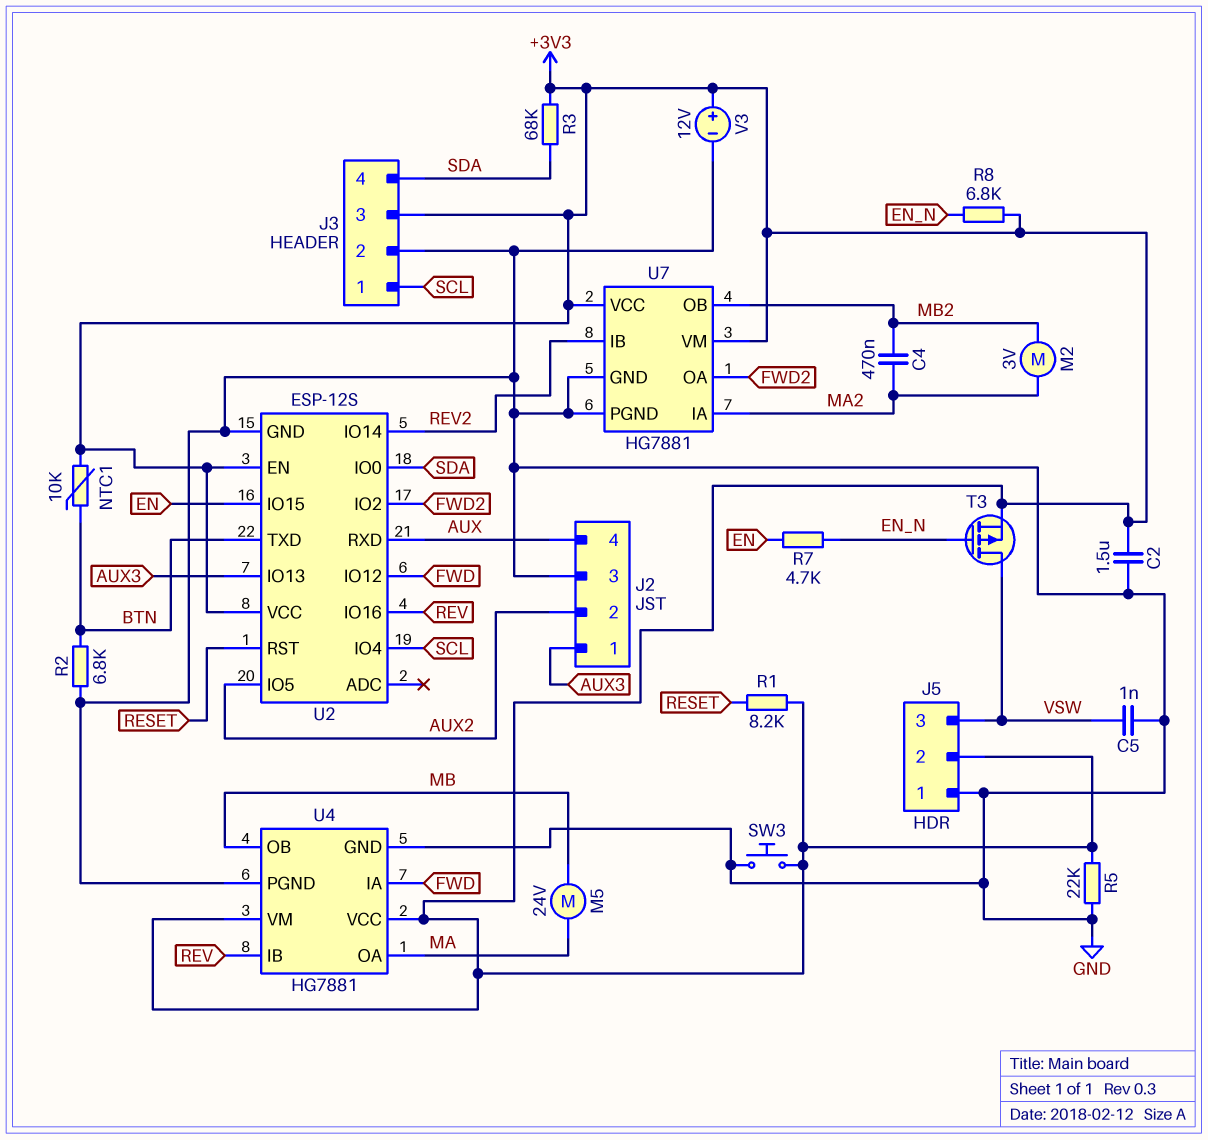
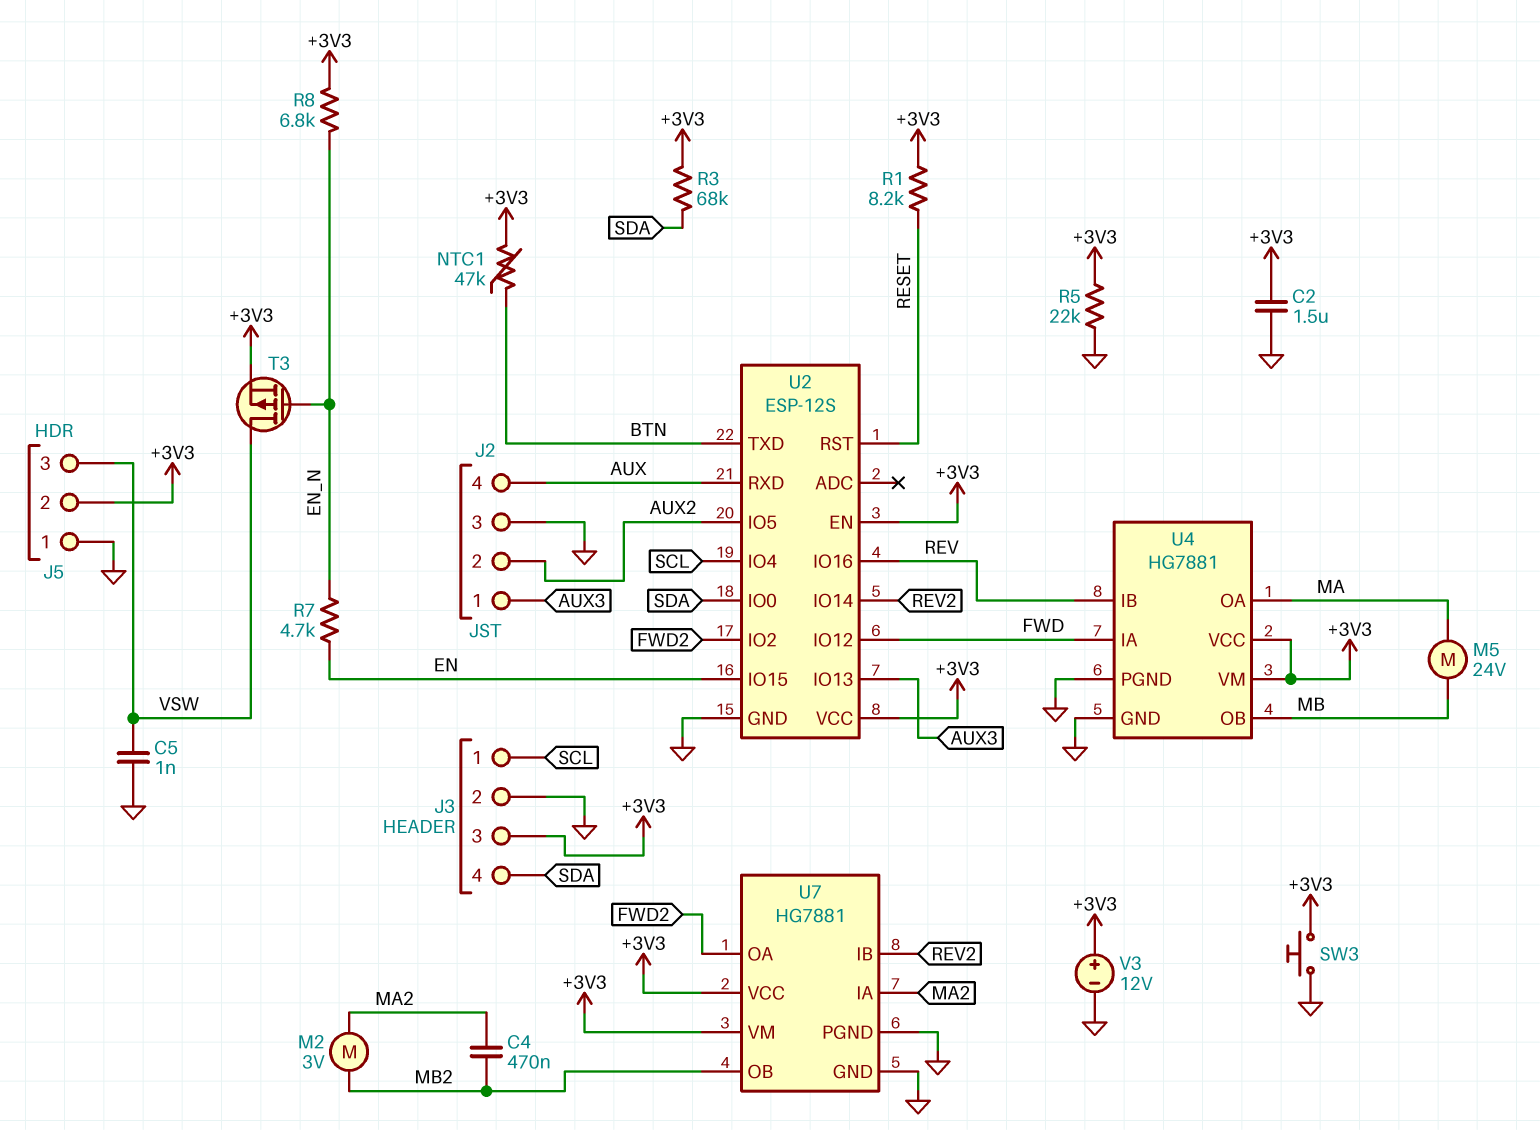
NTC1: 10k (+3V3, BTN) -> 47k (+3V3, BTN)
R2: 6.8k (BTN, GND) -> none

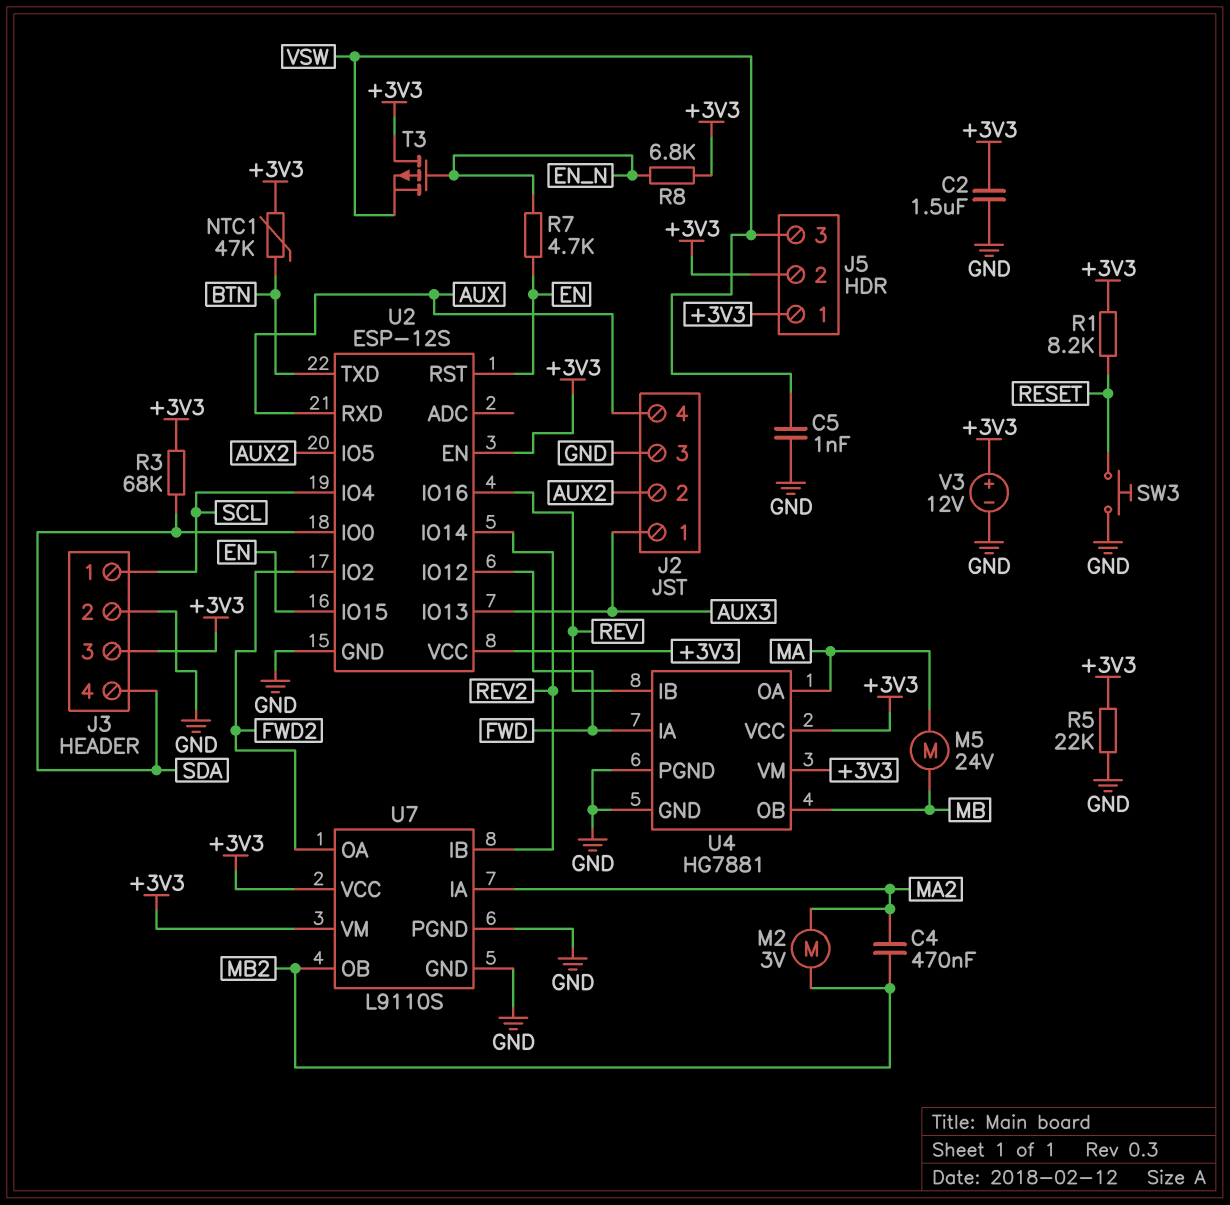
J5 pin 1: GND -> +3V3
SW3: button (+3V3, GND) -> button (GND, RESET)
T3: PMOS (G EN_N, D VSW, S +3V3) -> PMOS (G EN_N, D +3V3, S VSW)
U2 pin RST: RESET -> EN
U7: HG7881 -> L9110S

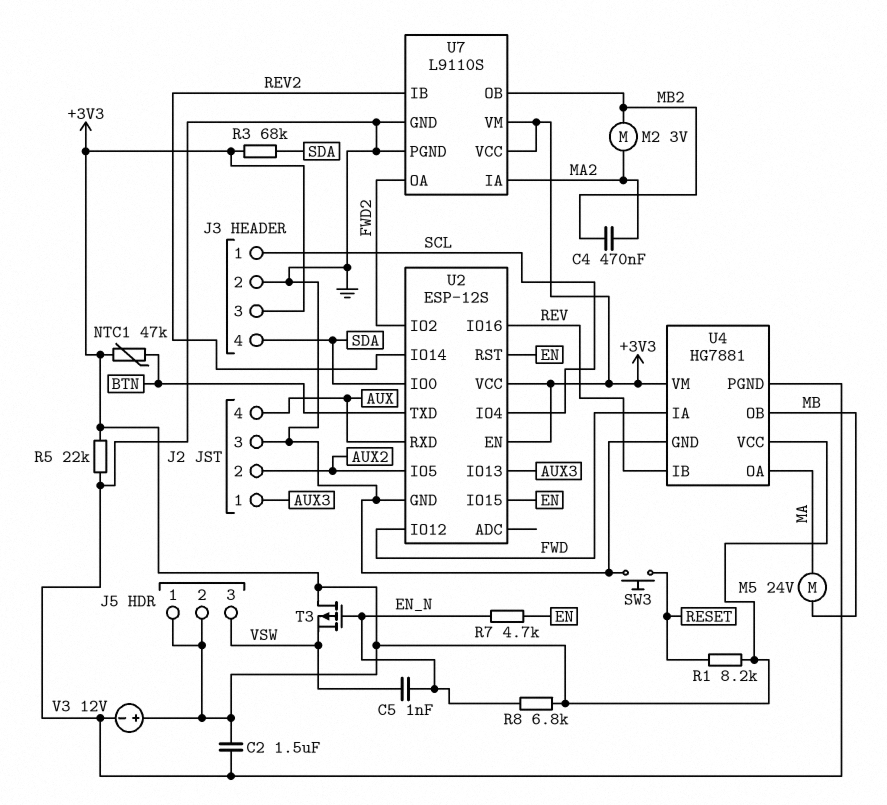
C5: 1nF (GND, VSW) -> 1nF (EN_N, VSW)

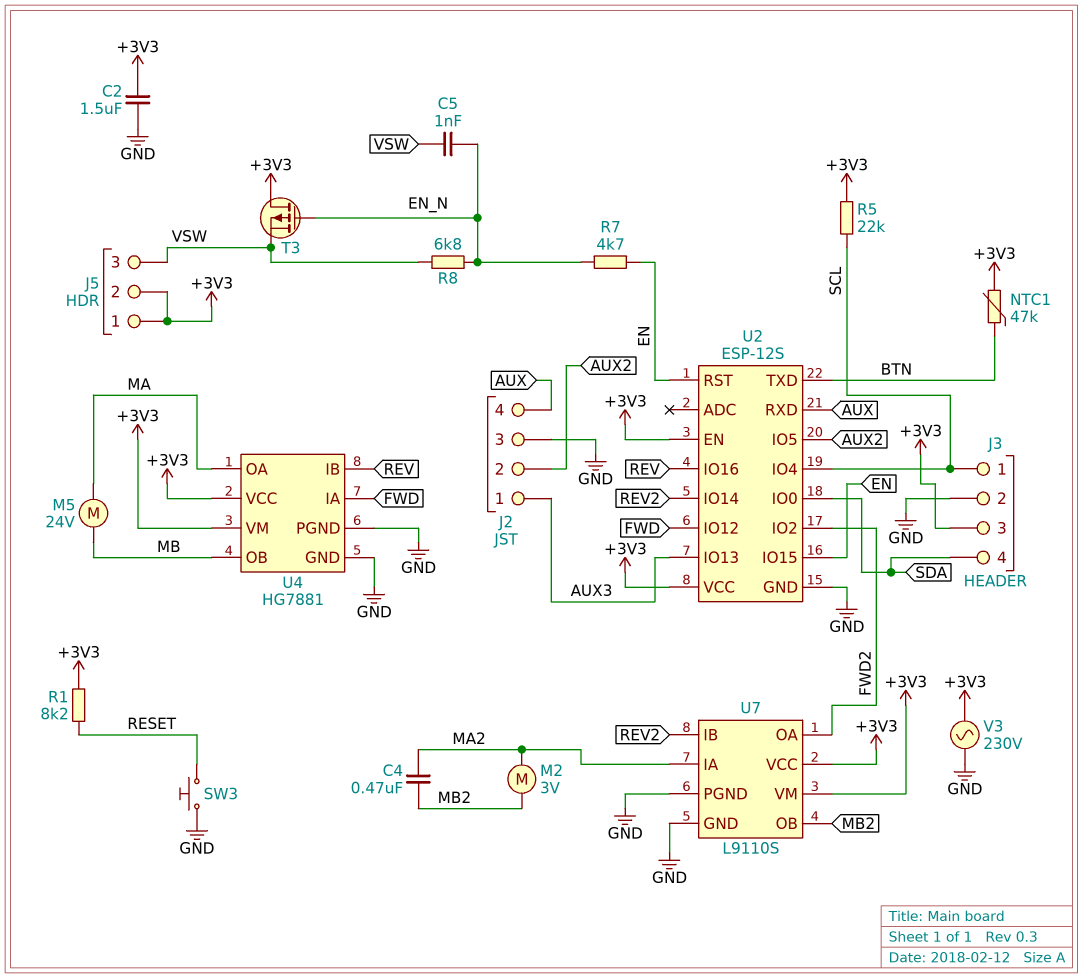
R3: 68k (+3V3, SDA) -> none
R5: 22k (+3V3, GND) -> 22k (+3V3, SCL)
R8: 6.8k (+3V3, EN_N) -> 6.8k (EN_N, VSW)
V3: 12V (plus +3V3, minus GND) -> AC 230V (+3V3, GND)

